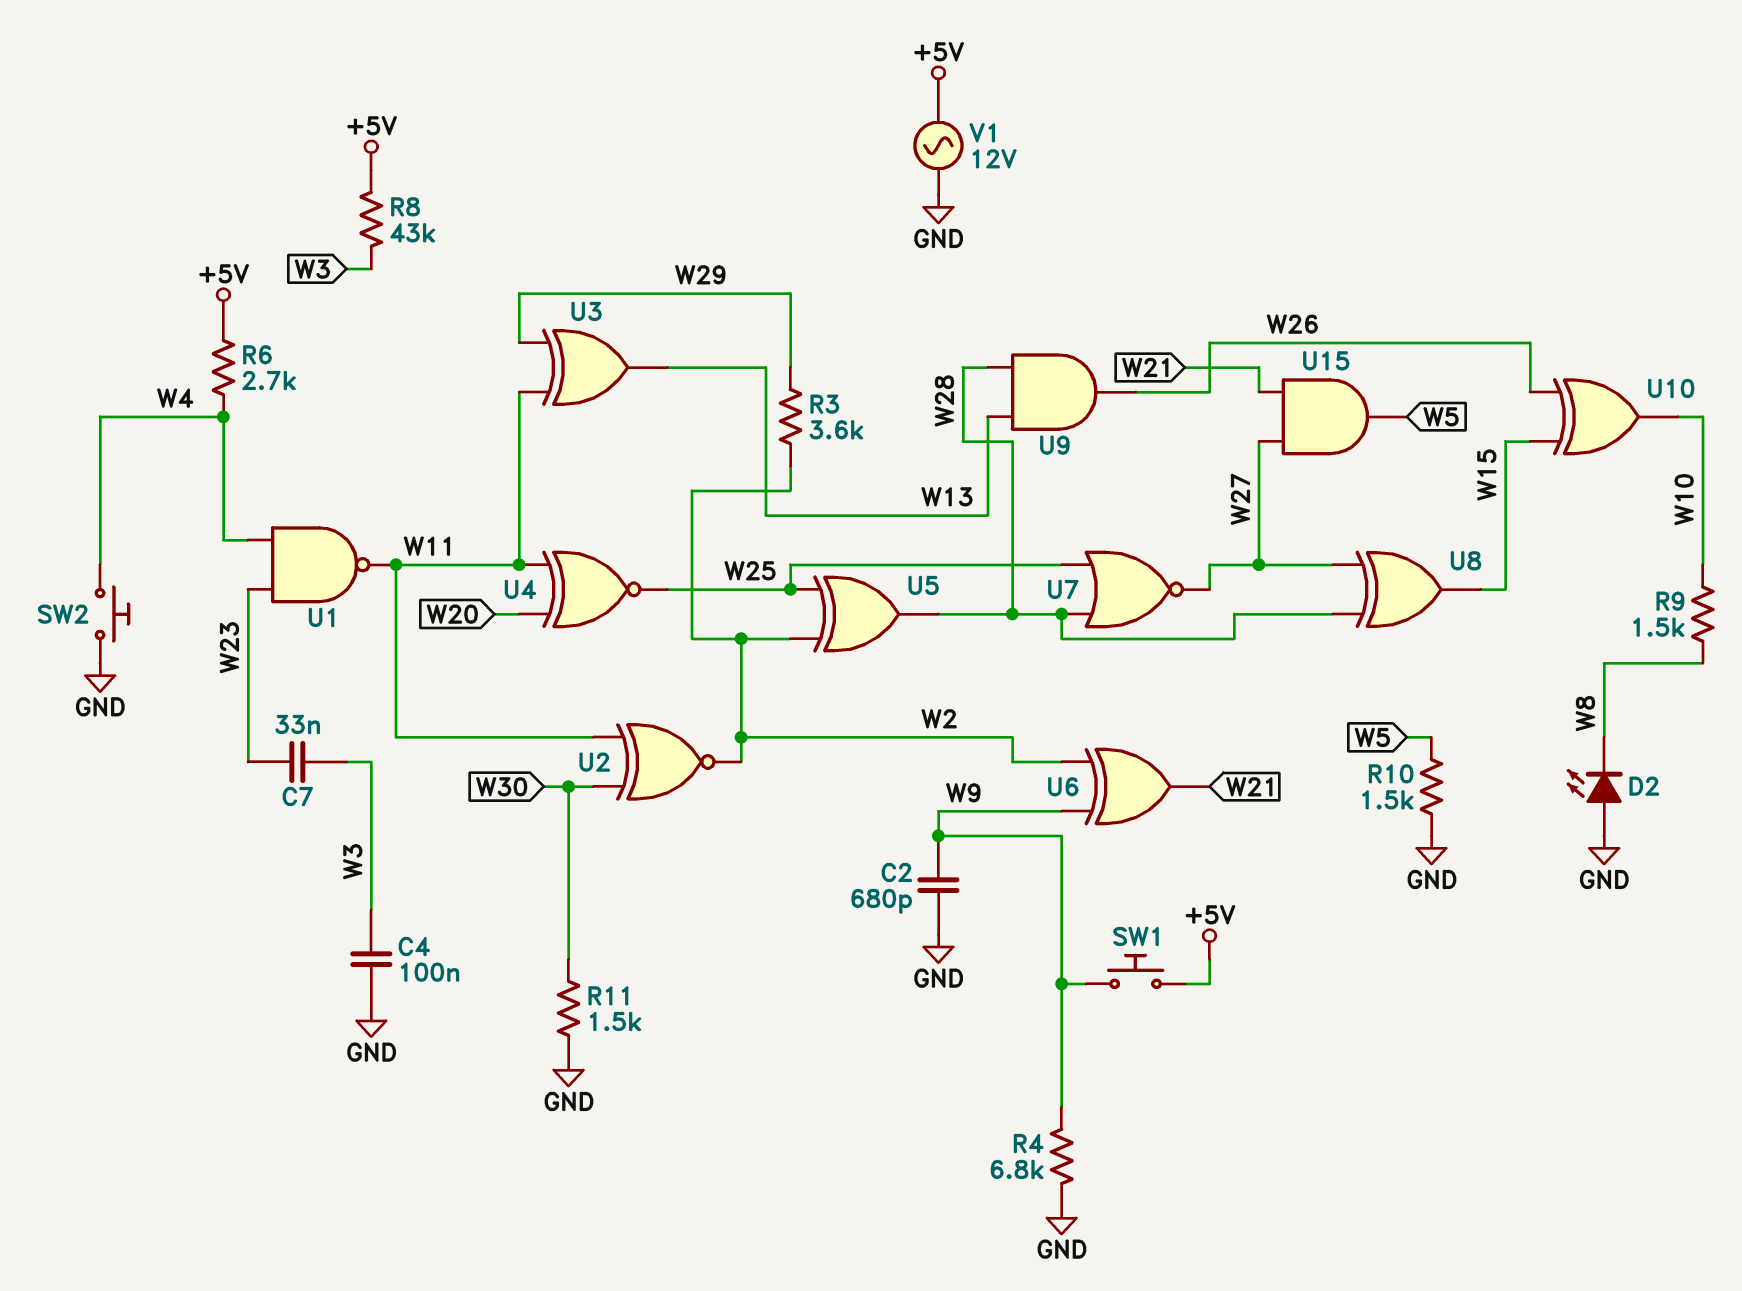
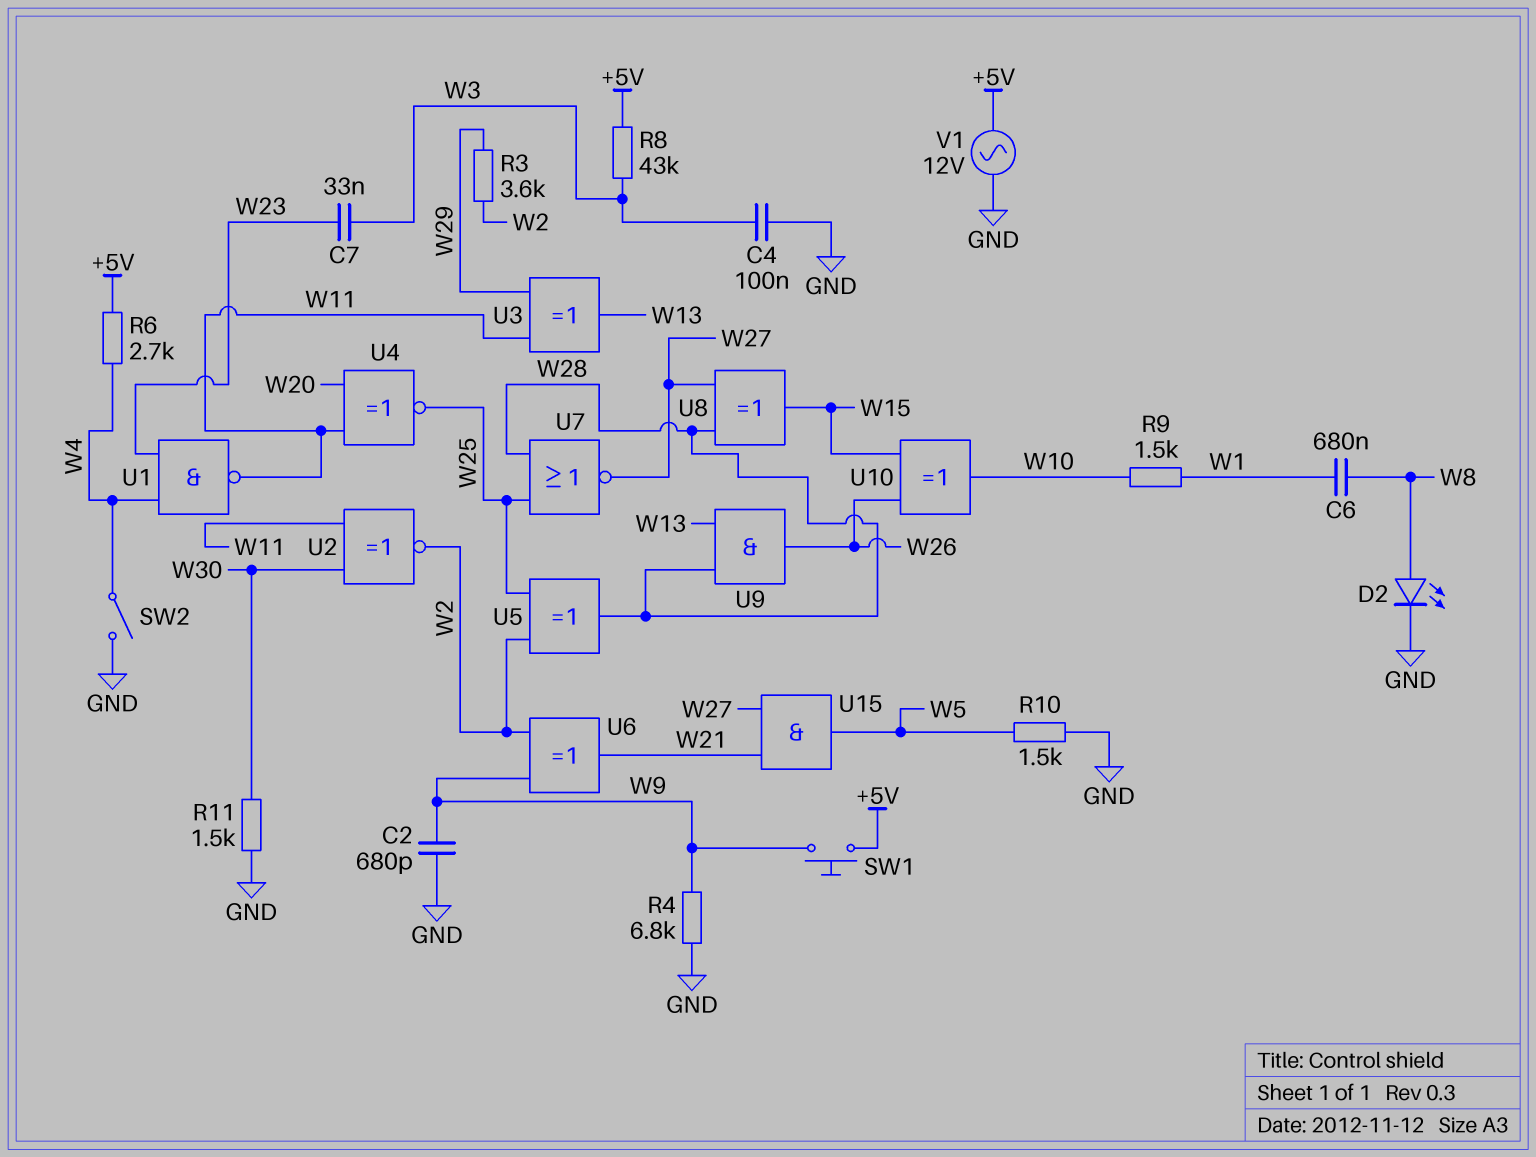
C6: none -> 680nF (W1, W8)
D2: LED (A GND, K W8) -> LED (A W8, K GND)
R9: 1.5k (W8, W10) -> 1.5k (W1, W10)
SW2: button (GND, W4) -> switch (GND, W4)

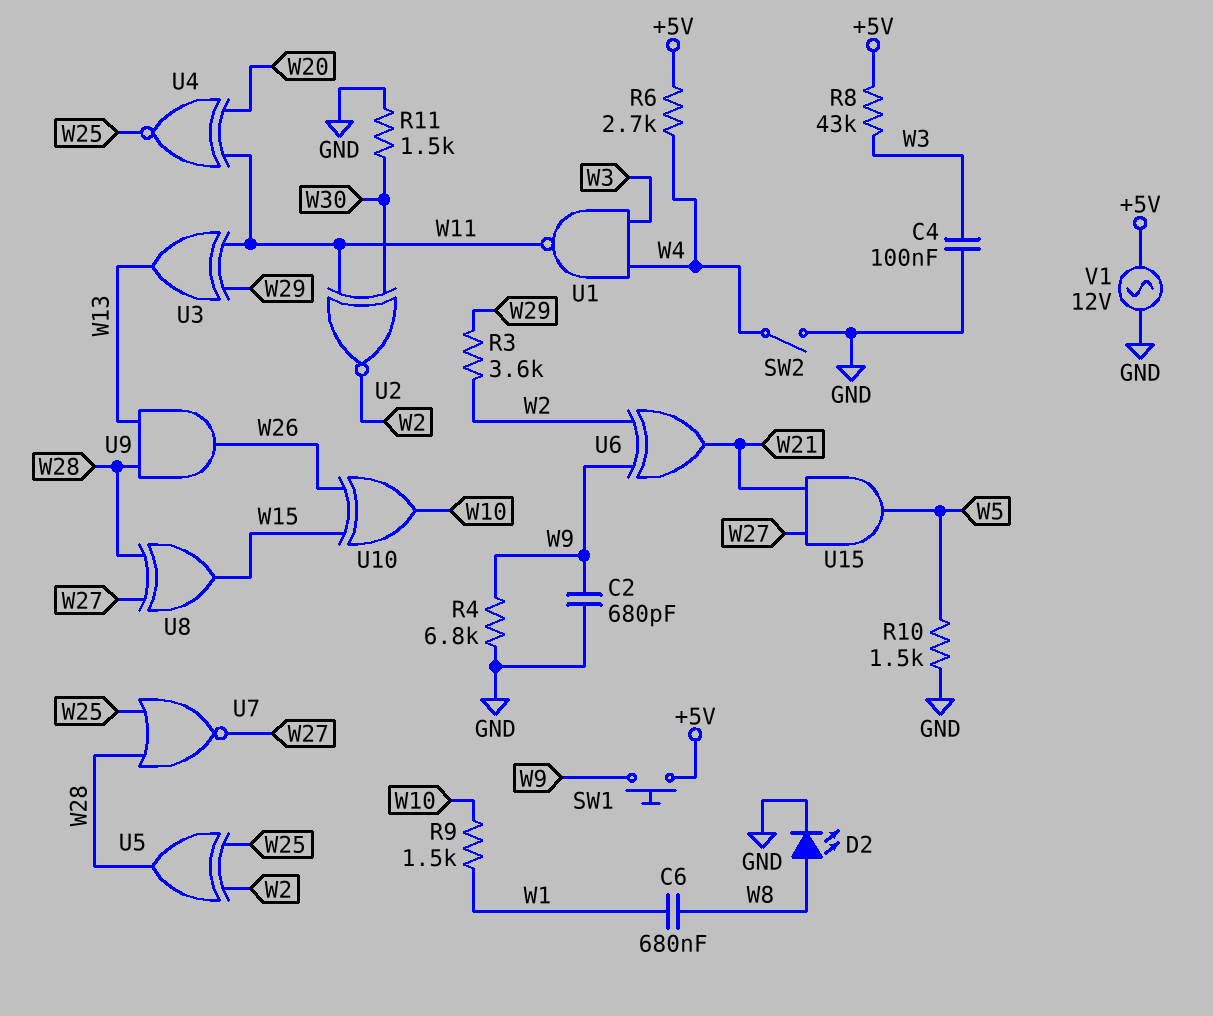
C7: 33nF (W3, W23) -> none
U1: NAND (in W4, in W23, out W11) -> NAND (in W3, in W4, out W11)

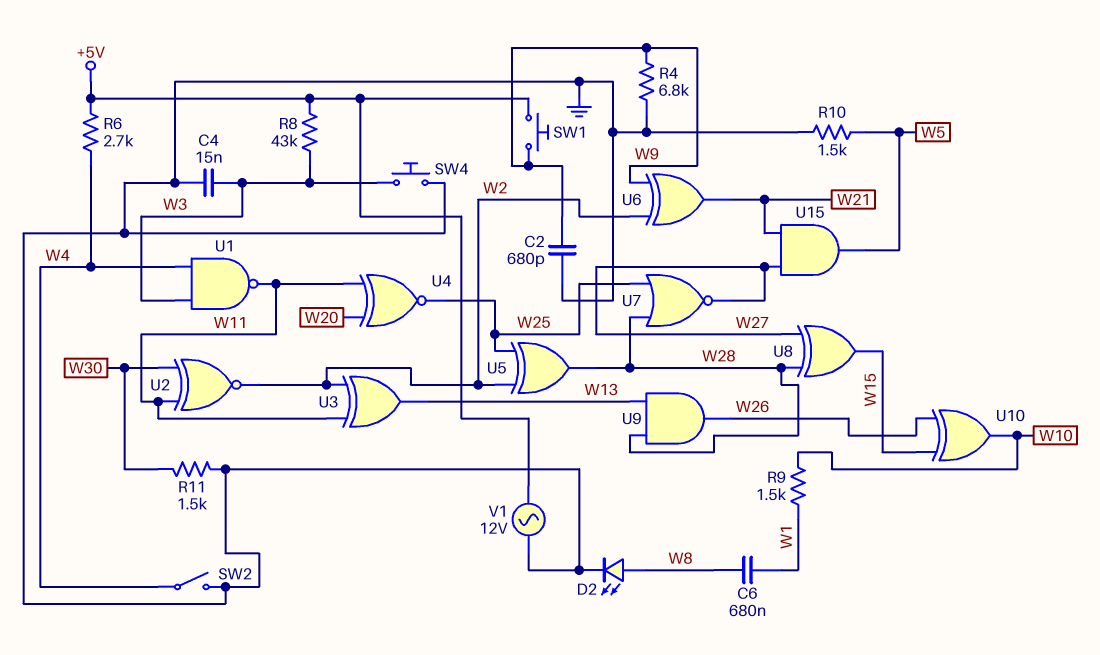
C4: 100nF (GND, W3) -> 15nF (GND, W3)
R3: 3.6k (W2, W29) -> none
SW4: none -> button (GND, W3)
U3: XOR (in W11, in W29, out W13) -> XOR (in W2, in W11, out W13)

